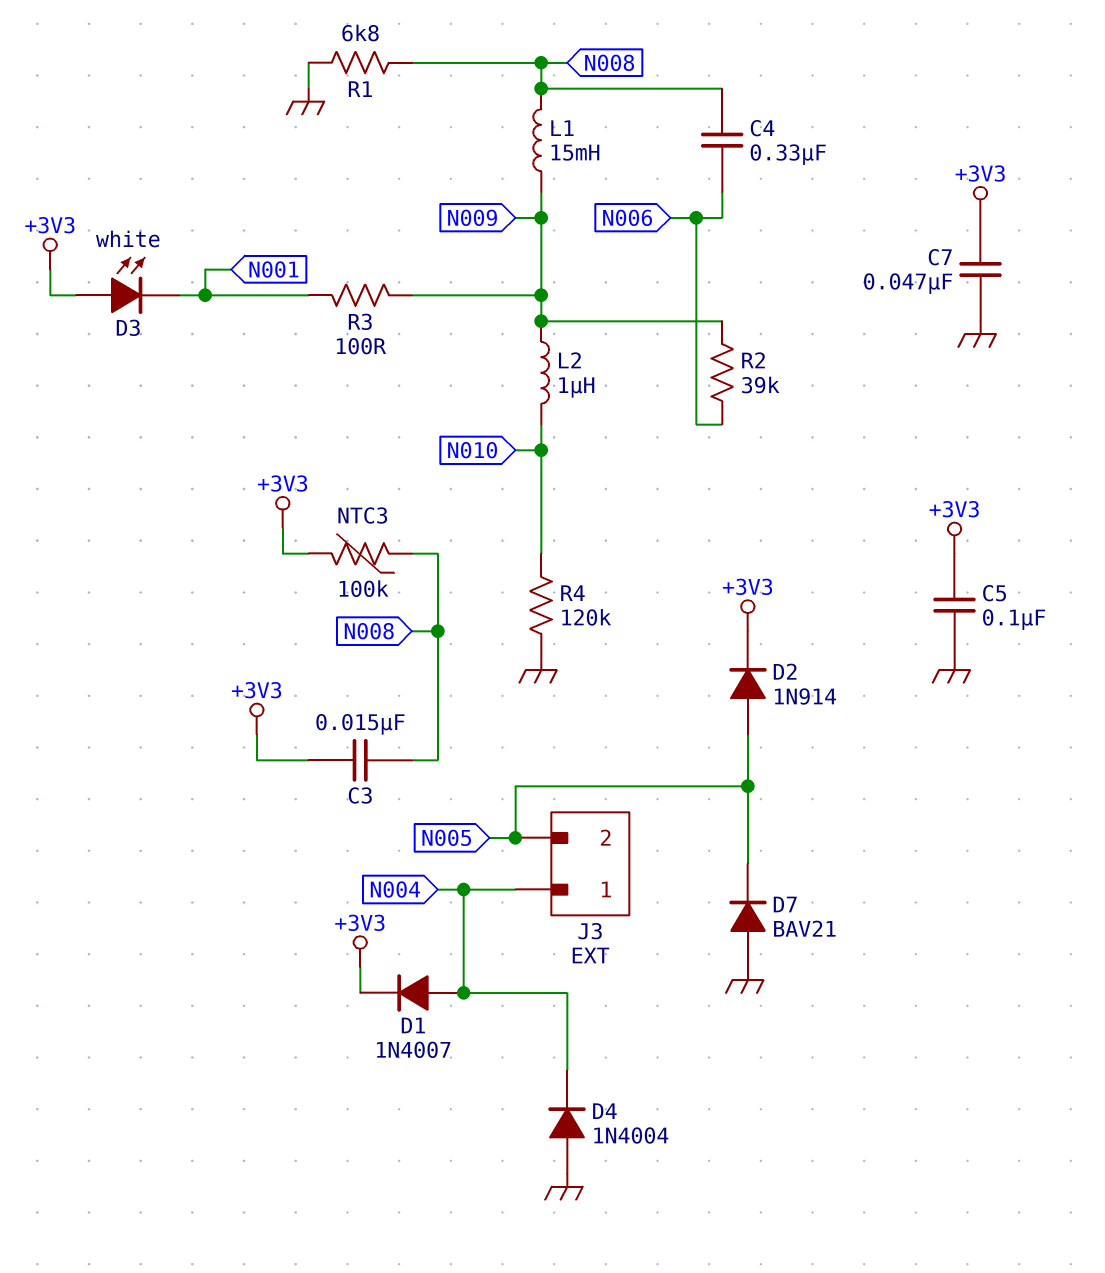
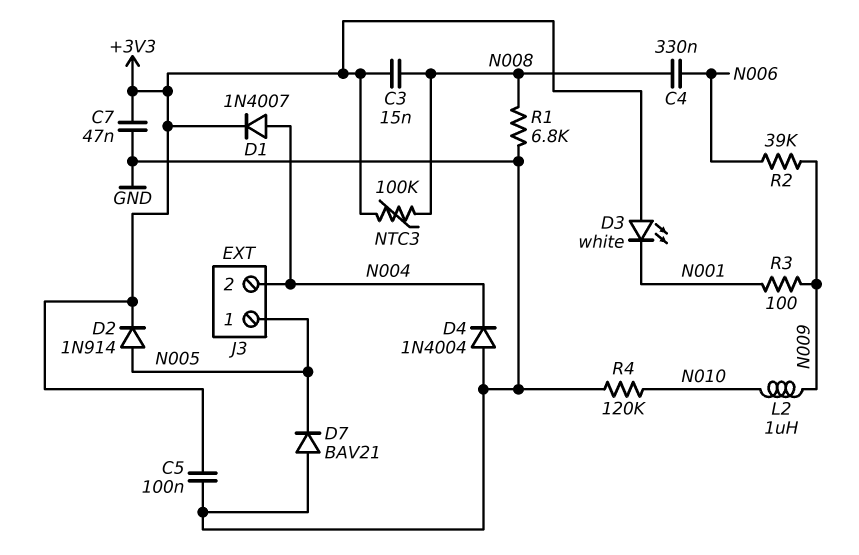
J3 pin 1: N004 -> N005
J3 pin 2: N005 -> N004
L1: 15mH (N008, N009) -> none

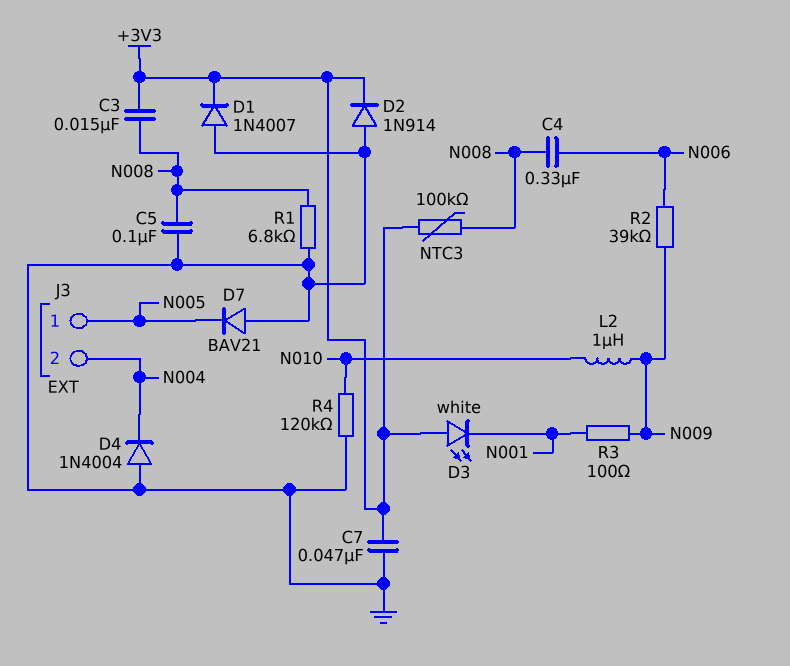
C5: 100nF (+3V3, GND) -> 100nF (GND, N008)
D1: diode 1N4007 (A N004, K +3V3) -> diode 1N4007 (A GND, K +3V3)
D2: diode 1N914 (A N005, K +3V3) -> diode 1N914 (A GND, K +3V3)

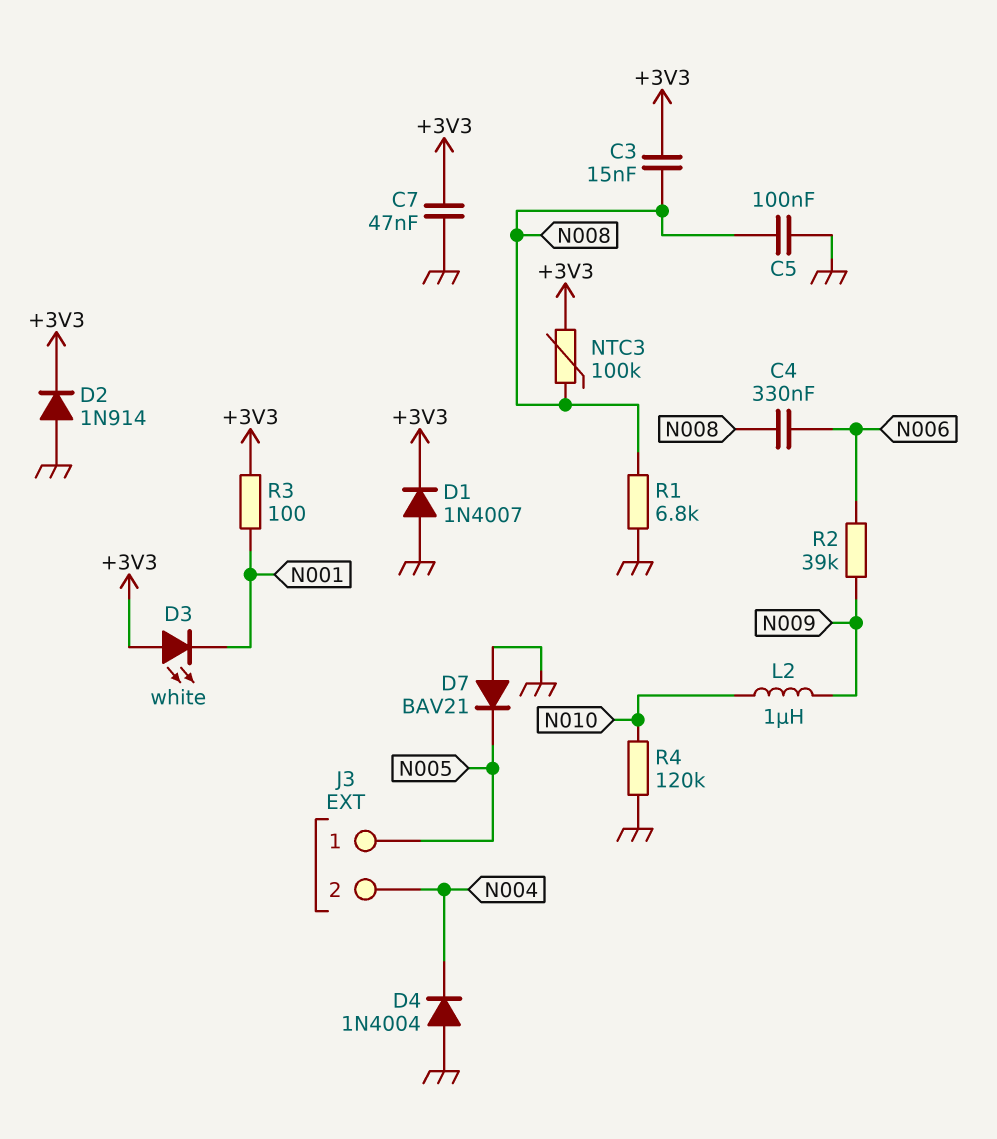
R3: 100 (N001, N009) -> 100 (+3V3, N001)

